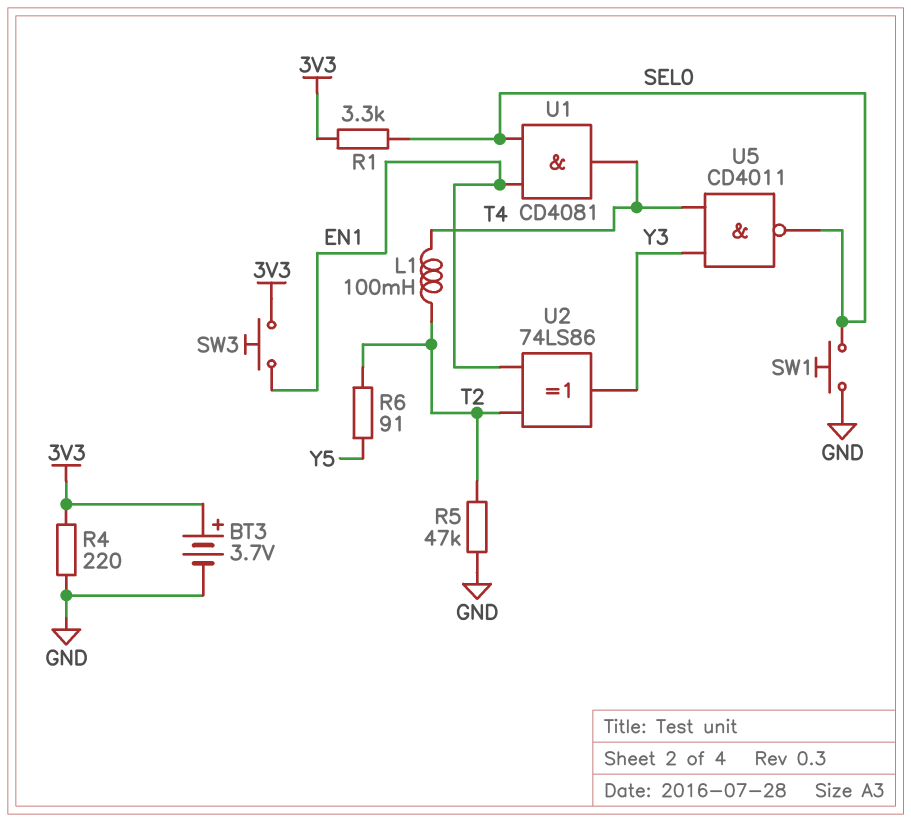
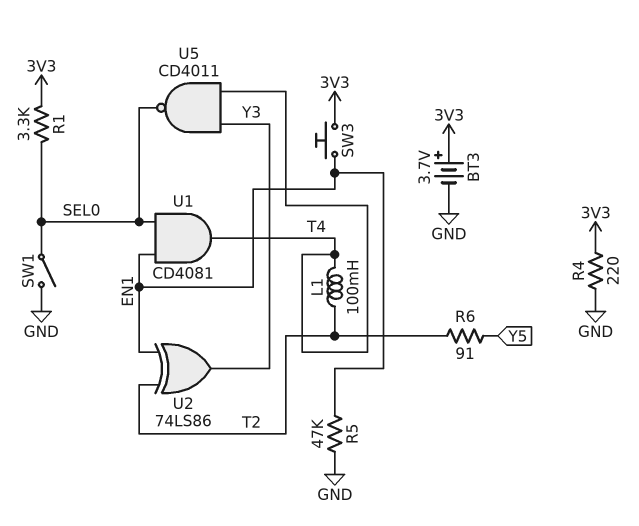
R5: 47k (GND, T2) -> 47k (EN1, GND)
SW1: button (GND, SEL0) -> switch (GND, SEL0)

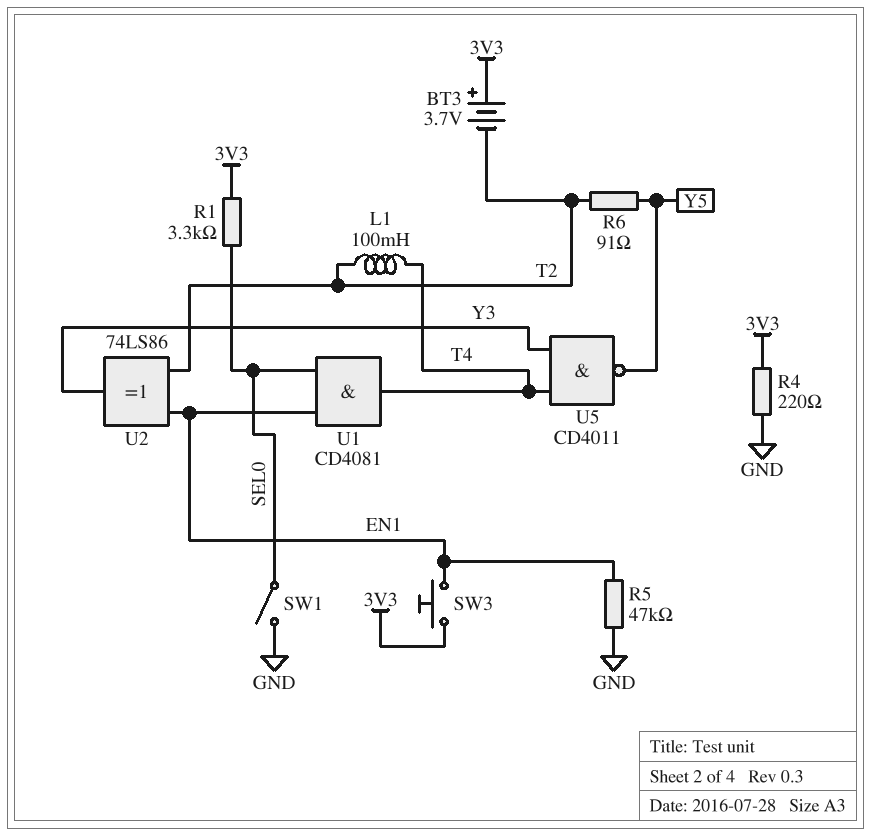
BT3: 3.7V (plus 3V3, minus GND) -> 3.7V (plus 3V3, minus T2)
U5: NAND CD4011 (in T4, in Y3, out SEL0) -> NAND CD4011 (in T4, in Y3, out Y5)

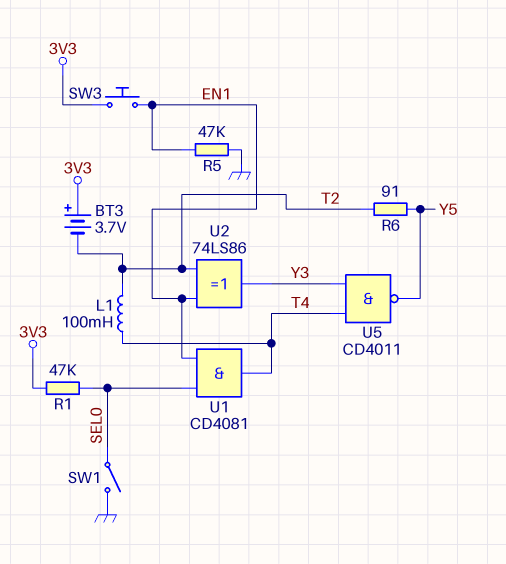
R1: 3.3k (3V3, SEL0) -> 47k (3V3, SEL0)
R4: 220 (3V3, GND) -> none

